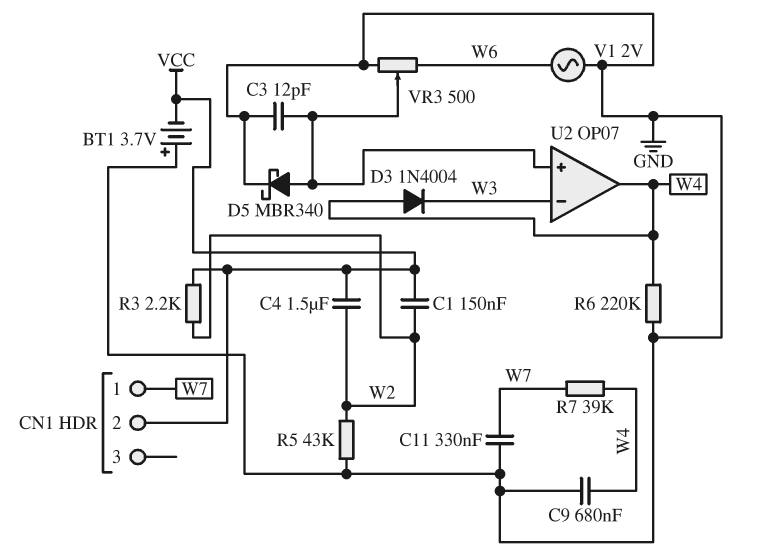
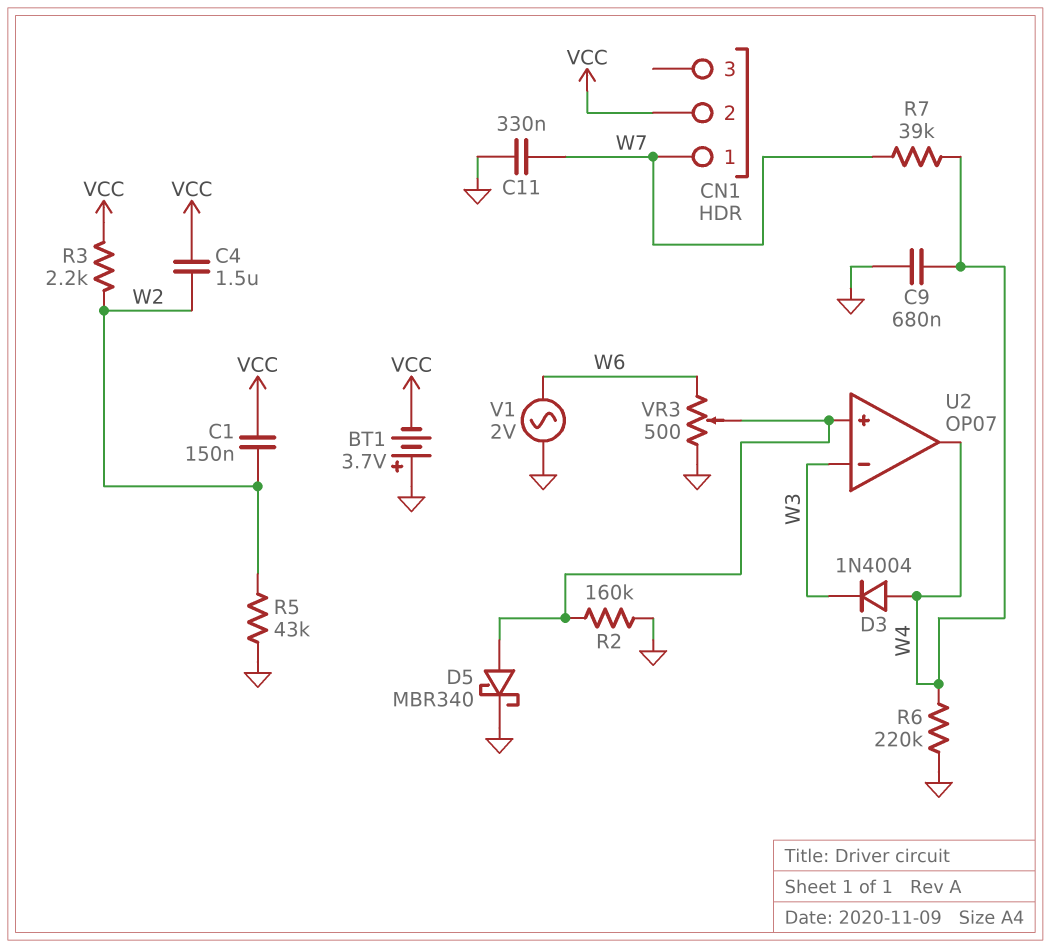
C3: 12pF (GND, U2/in+) -> none
R2: none -> 160k (GND, U2/in+)

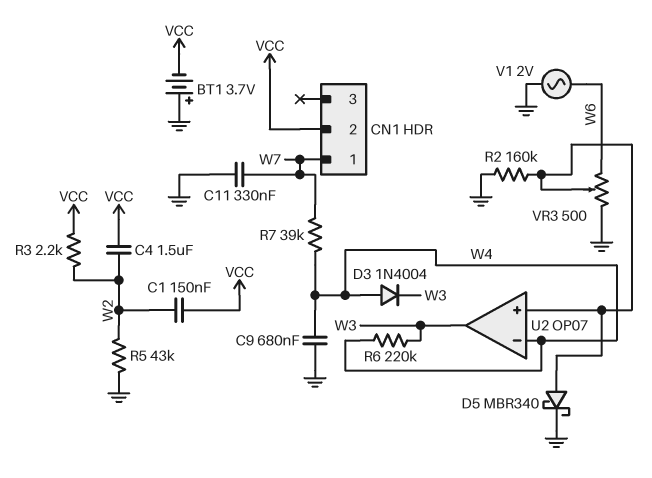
R6: 220k (GND, W4) -> 220k (W3, W4)
U2 pin in-: W3 -> W4
U2 pin out: W4 -> W3

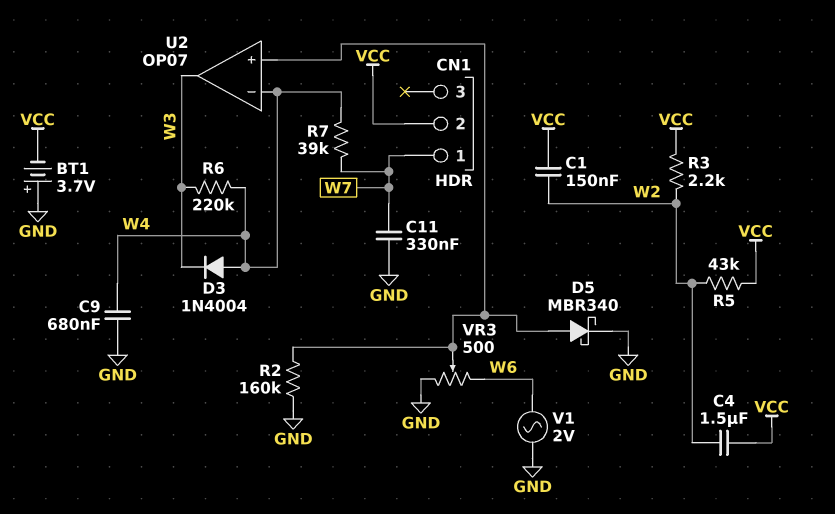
R5: 43k (GND, W2) -> 43k (VCC, W2)

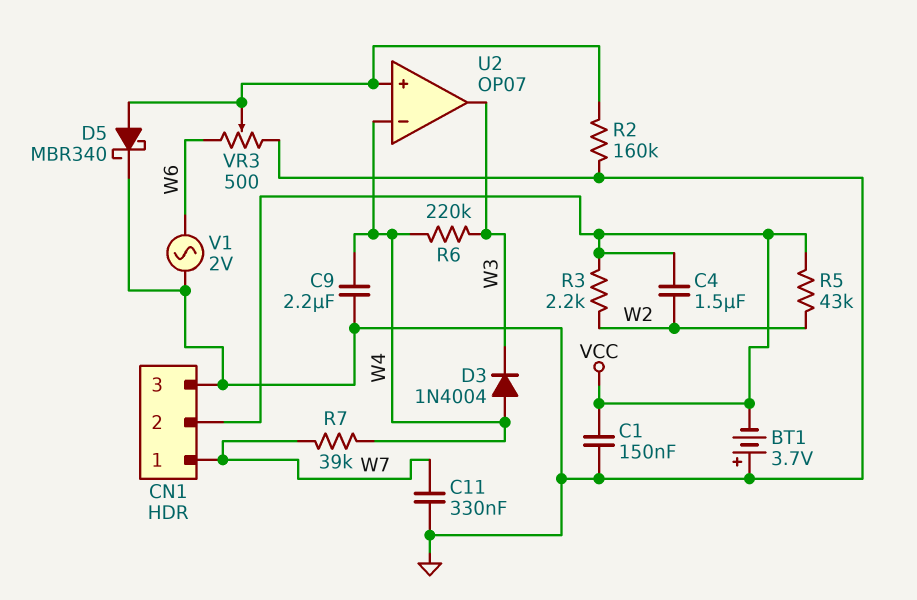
C1: 150nF (VCC, W2) -> 150nF (GND, VCC)
C9: 680nF (GND, W4) -> 2.2uF (GND, W4)
CN1 pin 3: none -> GND

